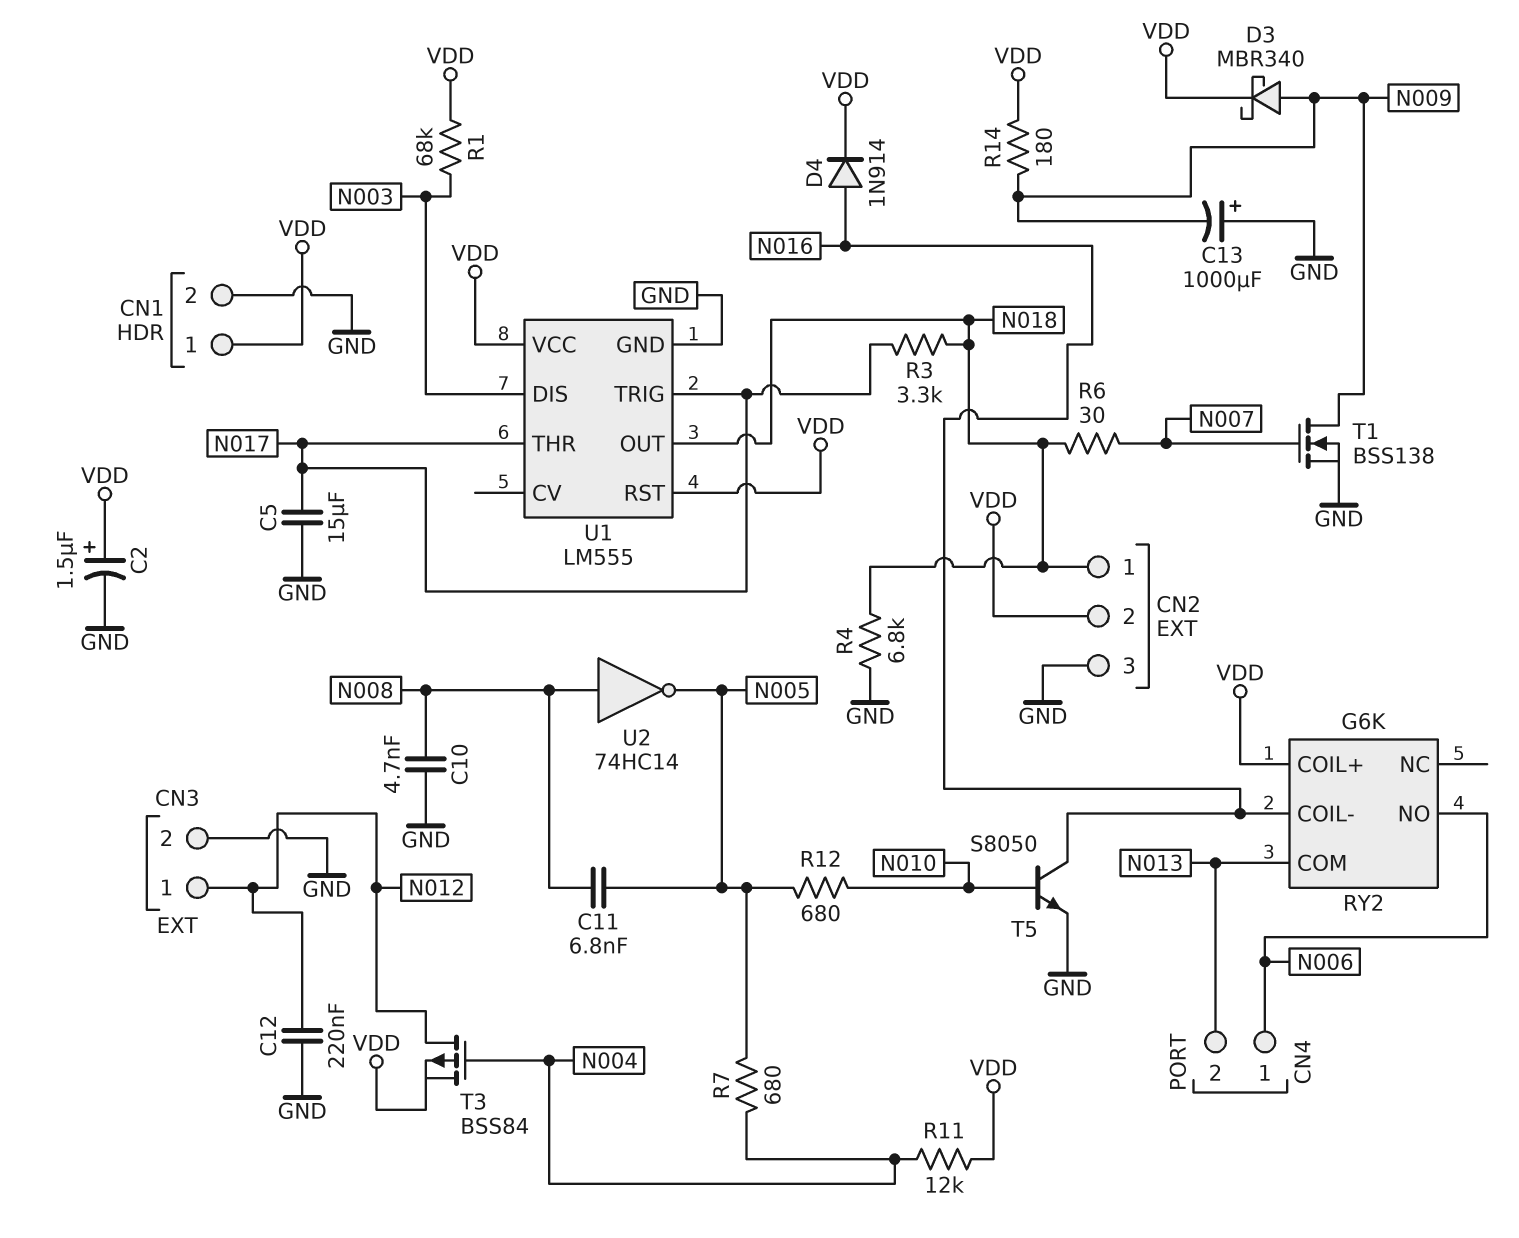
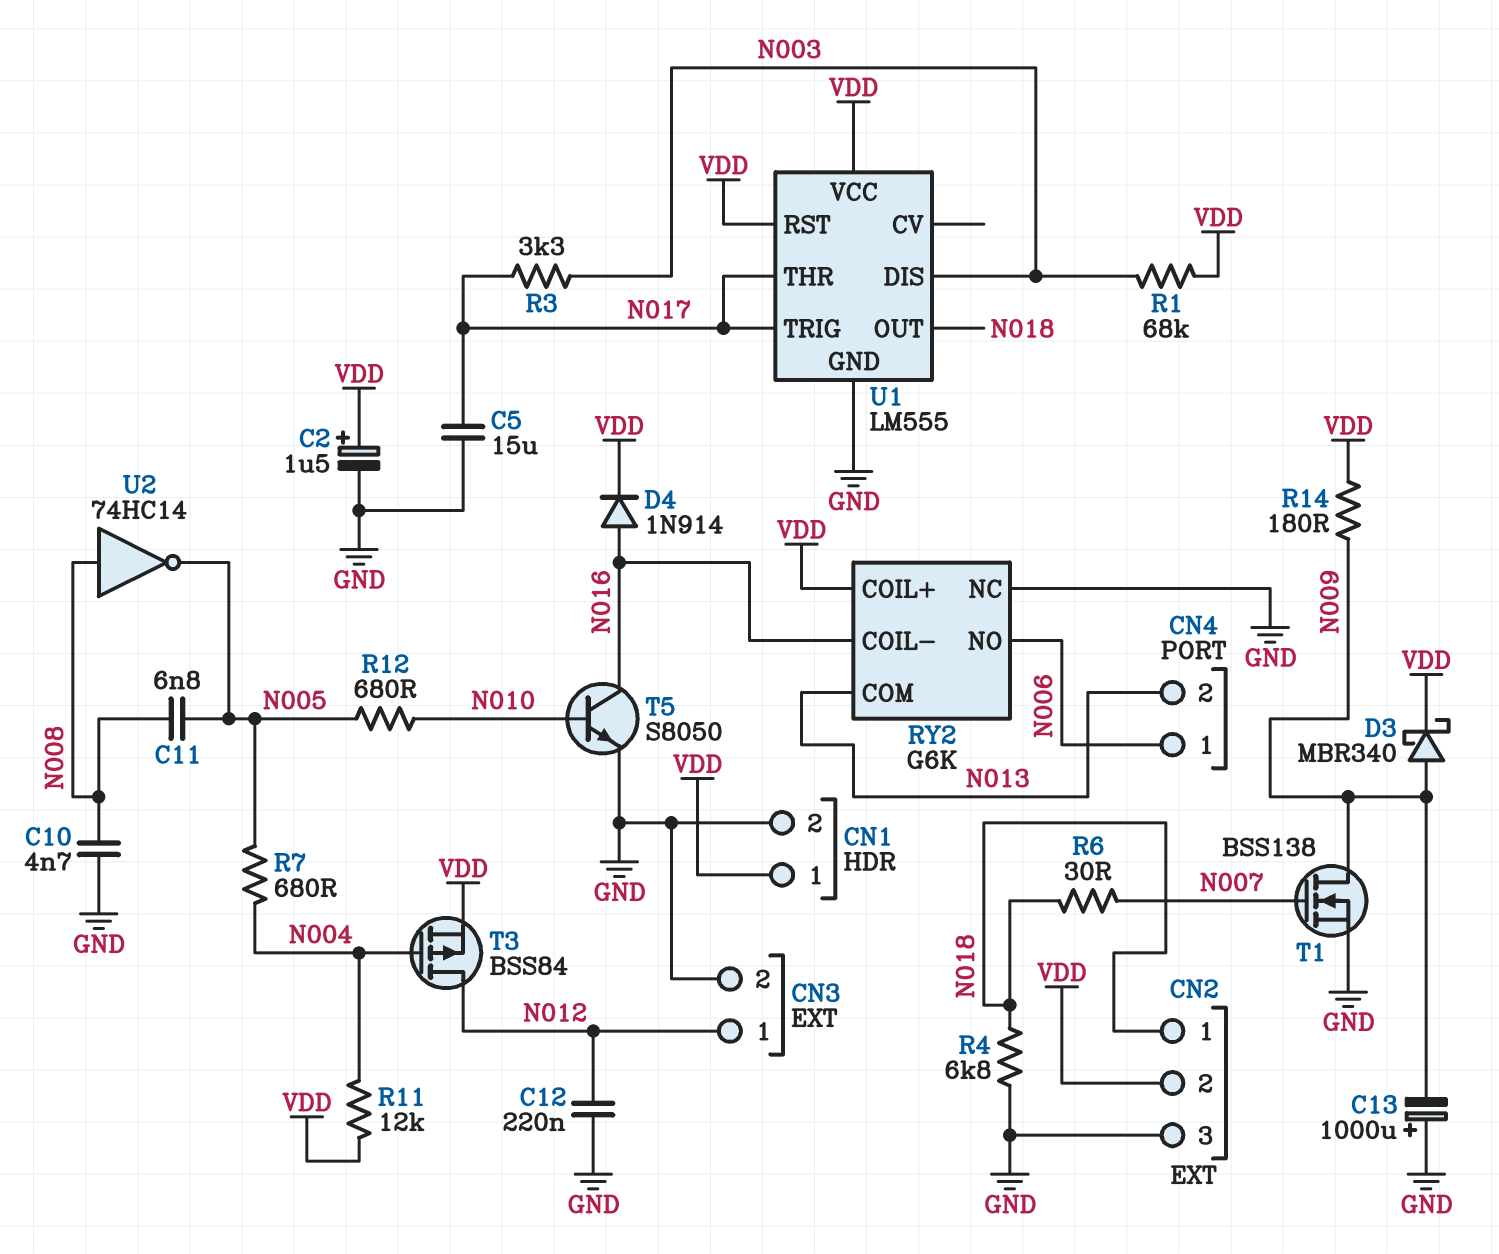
R3: 3.3k (N017, N018) -> 3.3k (N003, N017)
RY2 pin NC: none -> GND

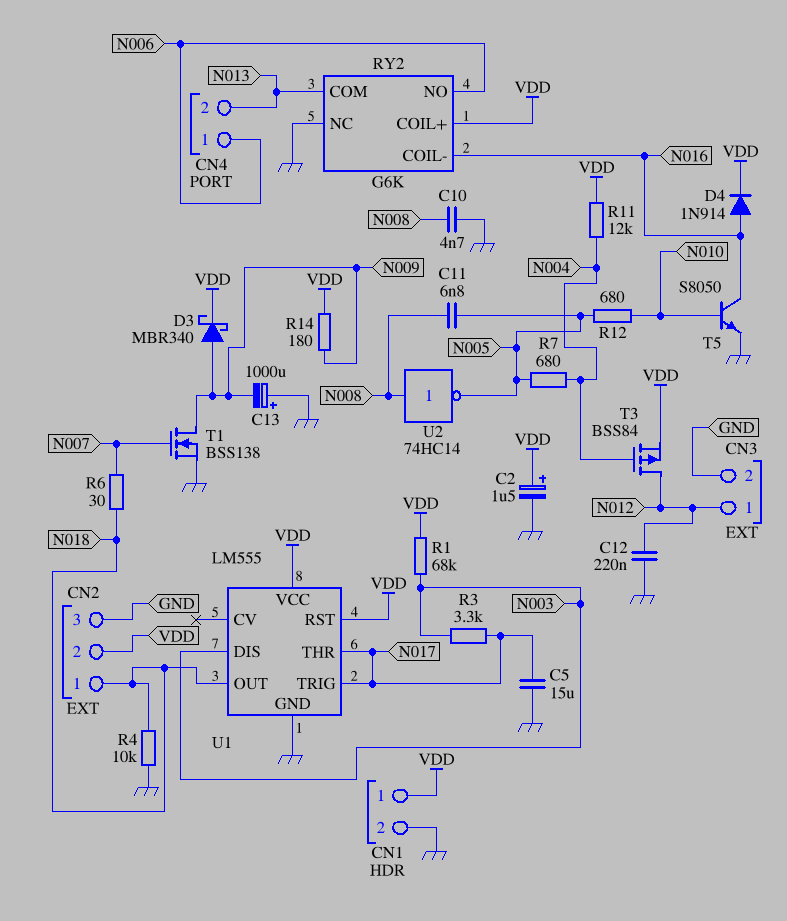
R4: 6.8k (GND, N018) -> 10k (GND, N018)

